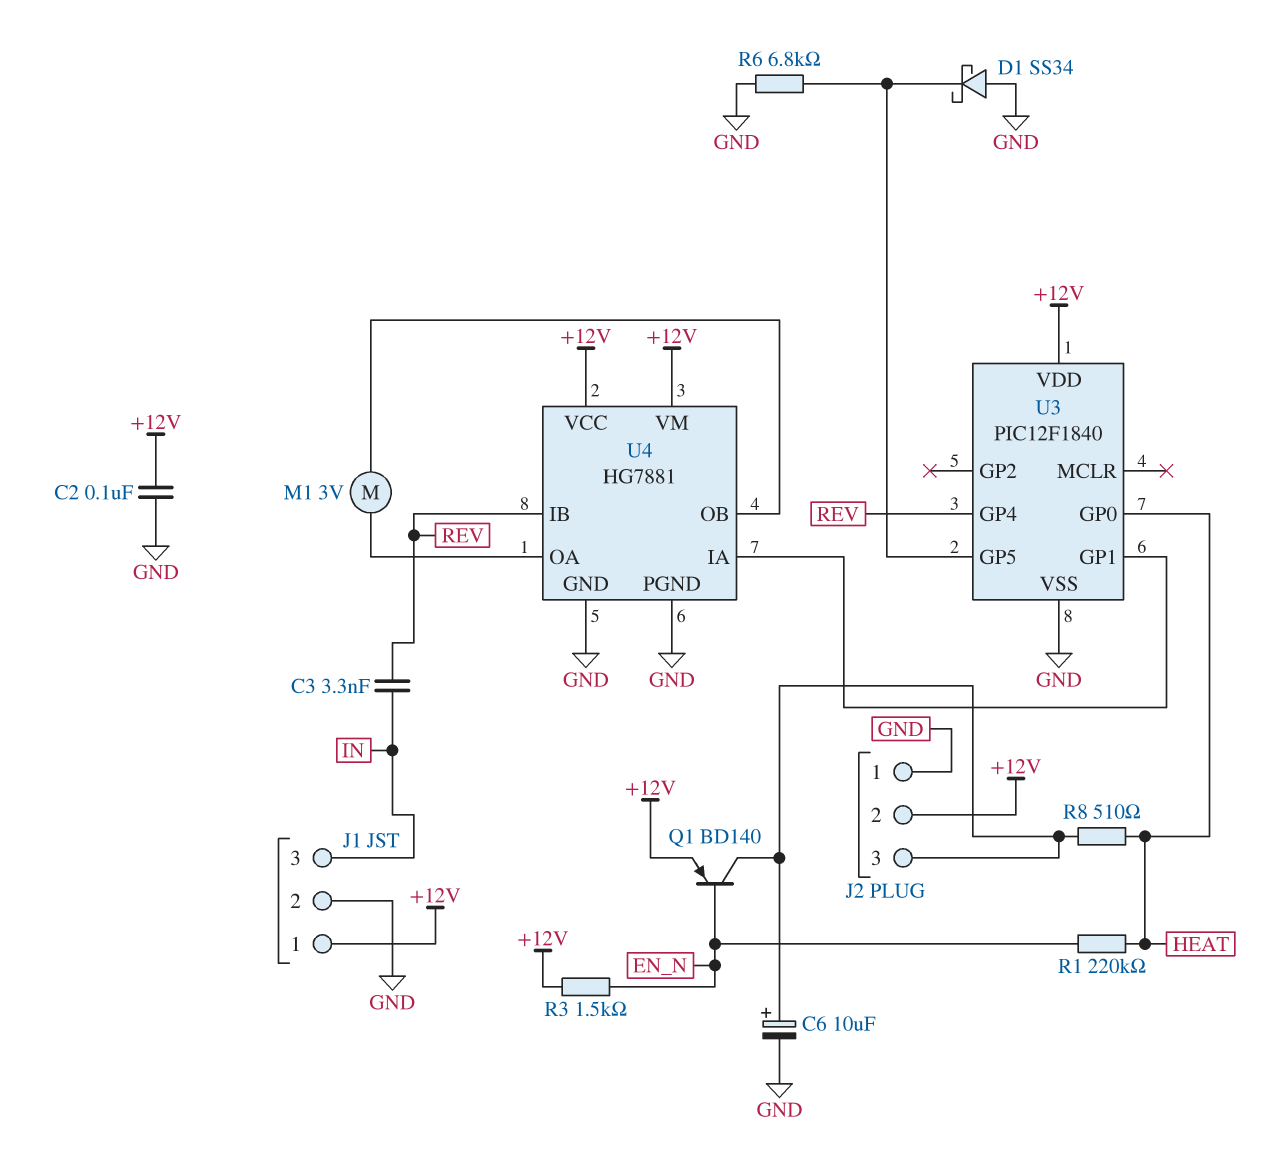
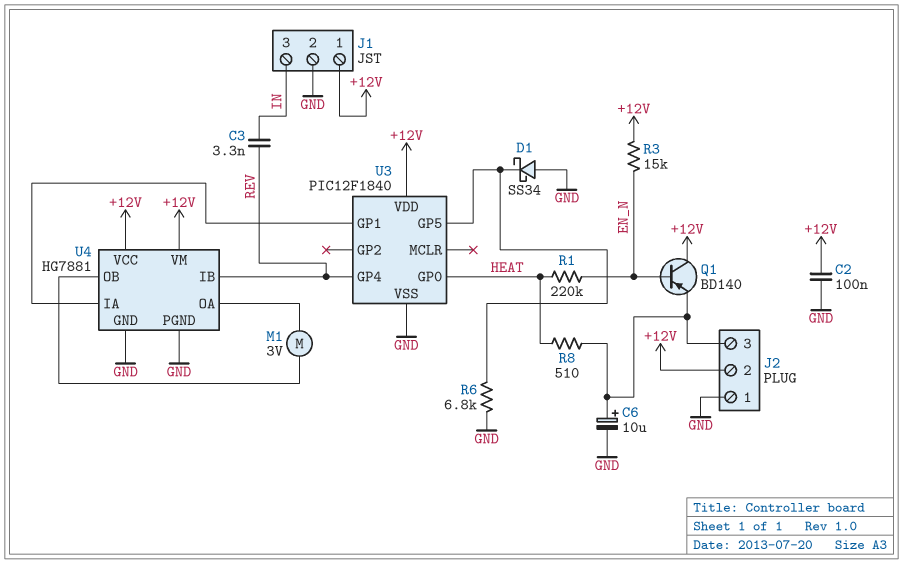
Q1: PNP BD140 (B EN_N, C J2/3, E +12V) -> PNP BD140 (B EN_N, C +12V, E J2/3)
R3: 1.5k (+12V, EN_N) -> 15k (+12V, EN_N)

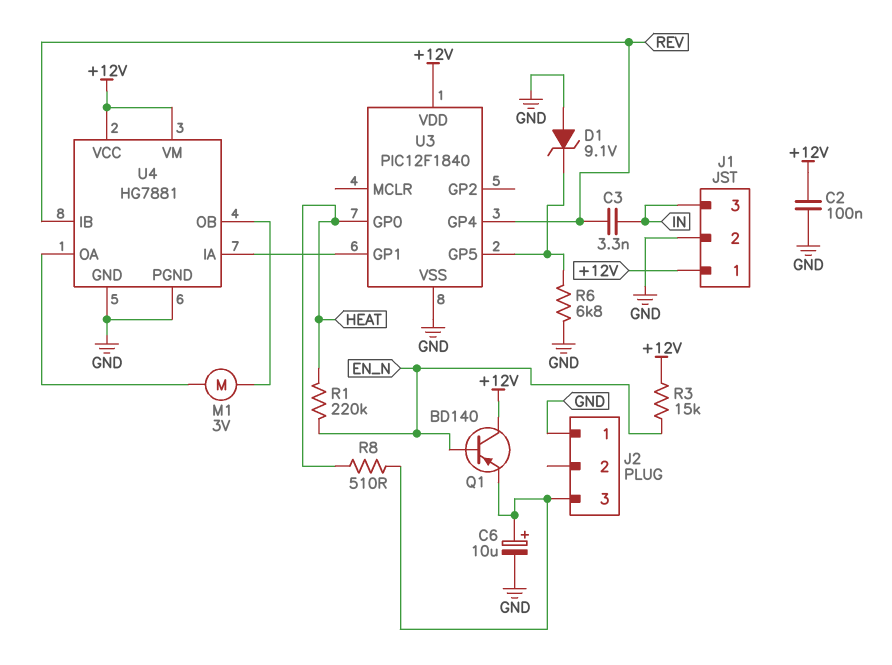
D1: schottky SS34 (A GND, K U3/GP5) -> zener 9.1V (A GND, K U3/GP5)
J2 pin 2: +12V -> none

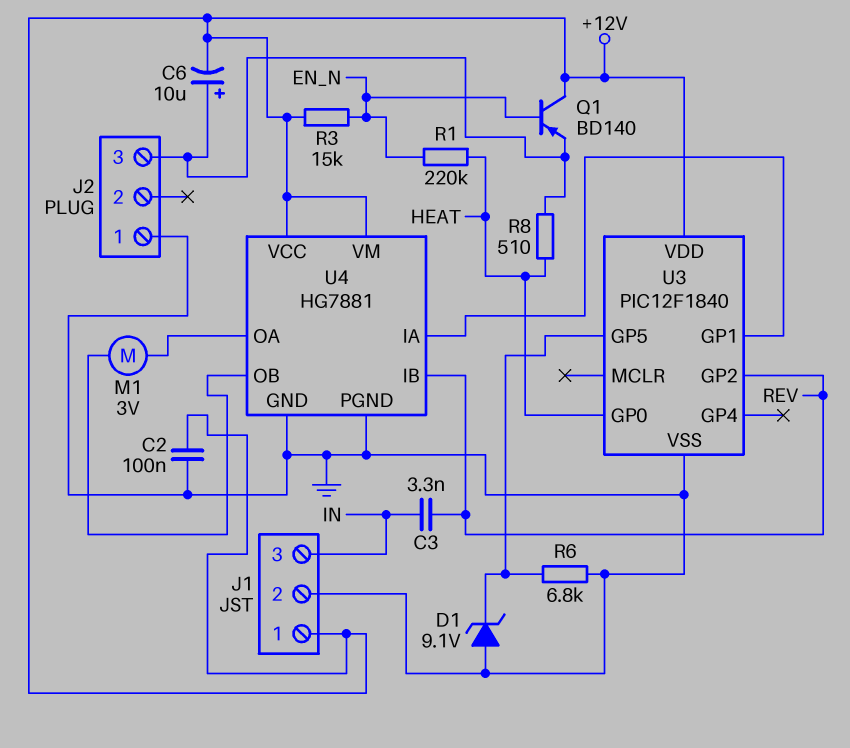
C6: 10uF (plus J2/3, minus GND) -> 10uF (plus J2/3, minus +12V)
U3 pin GP2: none -> REV
U3 pin GP4: REV -> none

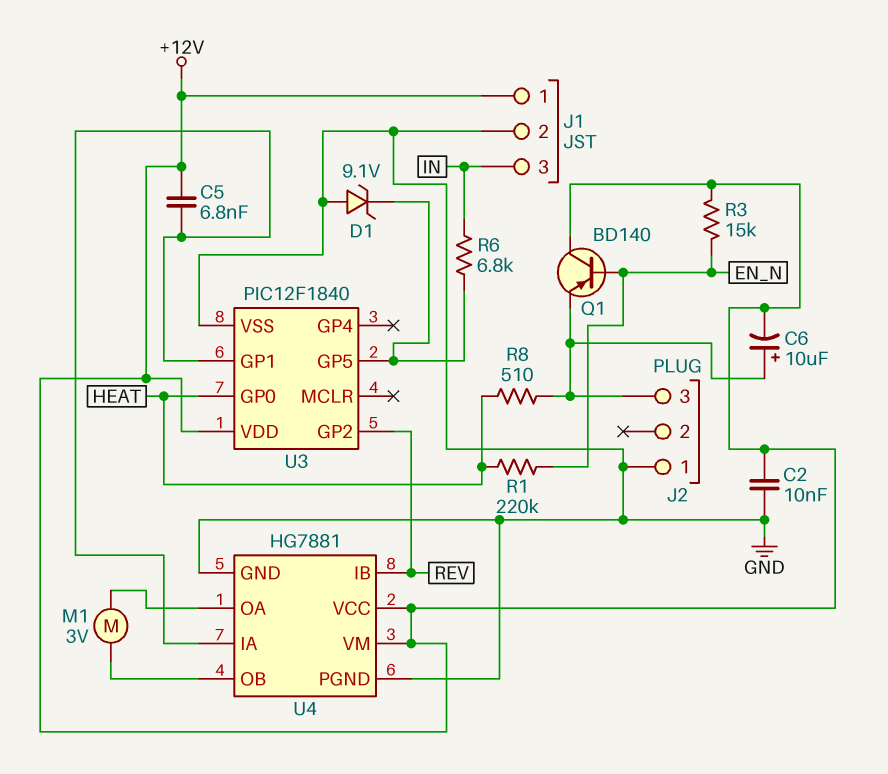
C2: 100nF (+12V, GND) -> 10nF (+12V, GND)
C3: 3.3nF (IN, REV) -> none
C5: none -> 6.8nF (+12V, U3/GP1)
R6: 6.8k (GND, U3/GP5) -> 6.8k (IN, U3/GP5)

